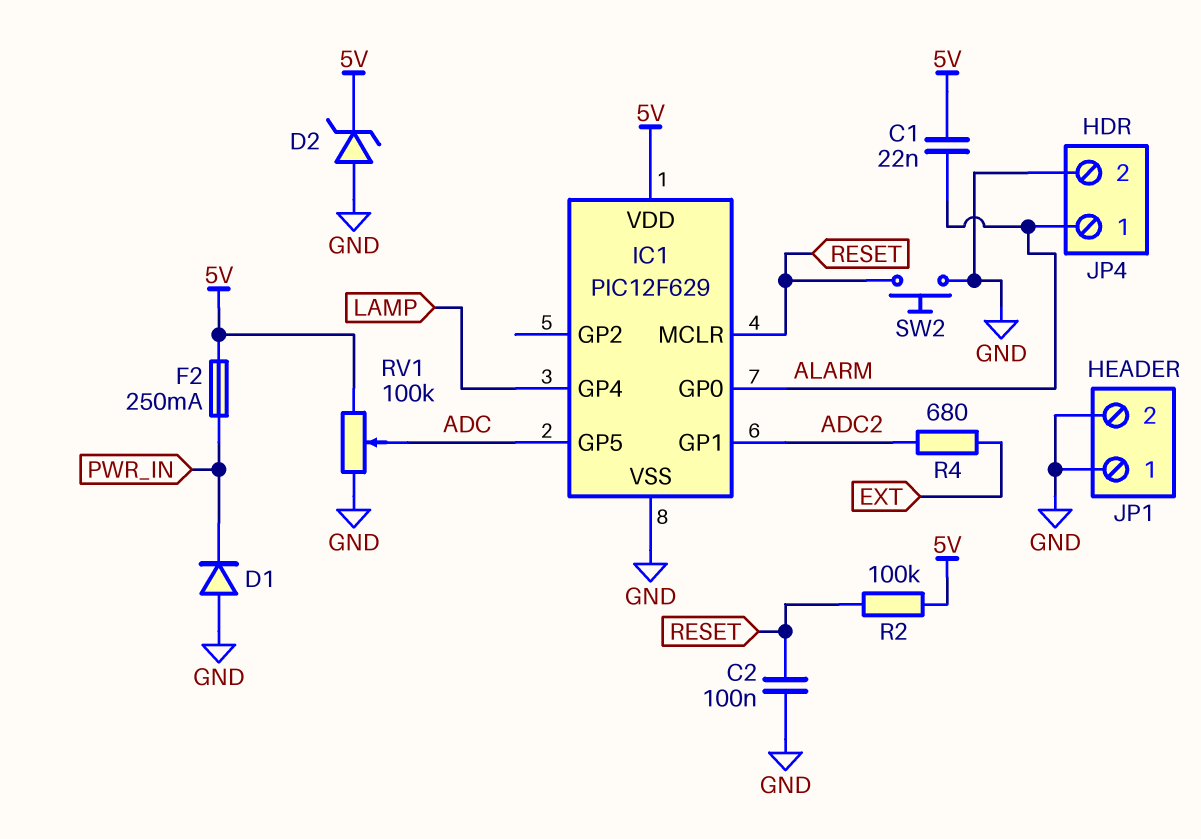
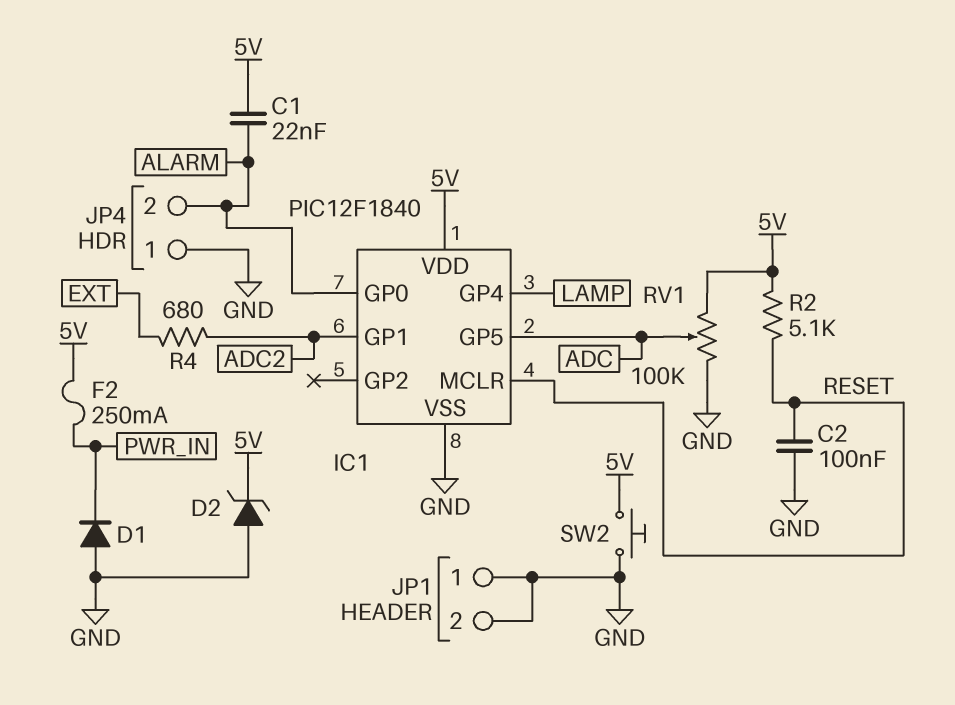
IC1: PIC12F629 -> PIC12F1840
JP4 pin 1: ALARM -> GND
JP4 pin 2: GND -> ALARM
R2: 100k (5V, RESET) -> 5.1k (5V, RESET)
SW2: button (GND, RESET) -> button (5V, GND)

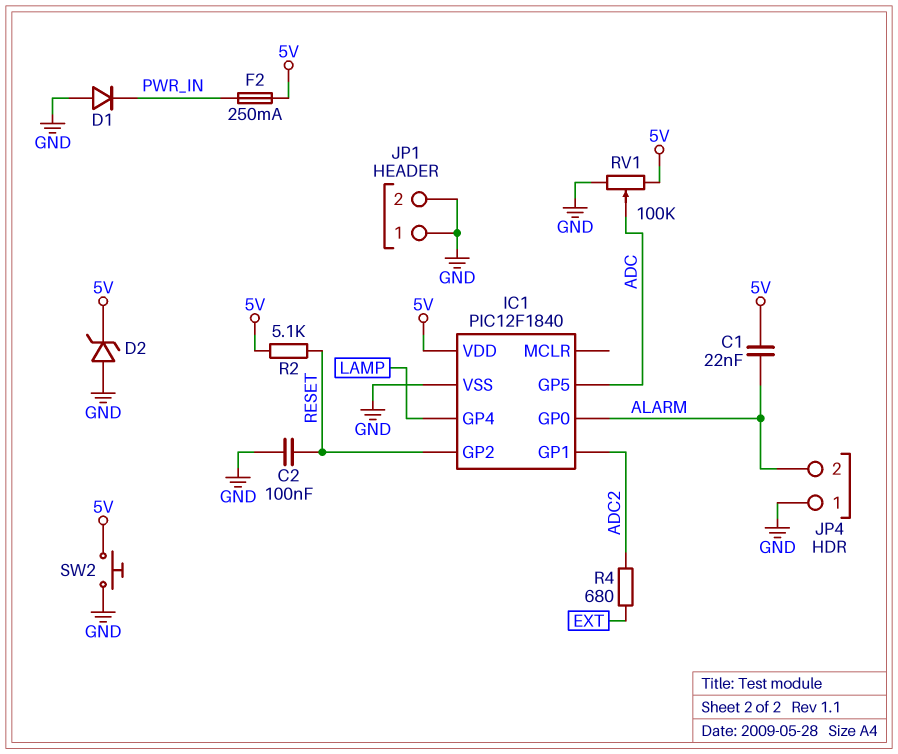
IC1 pin GP2: none -> RESET
IC1 pin MCLR: RESET -> none

